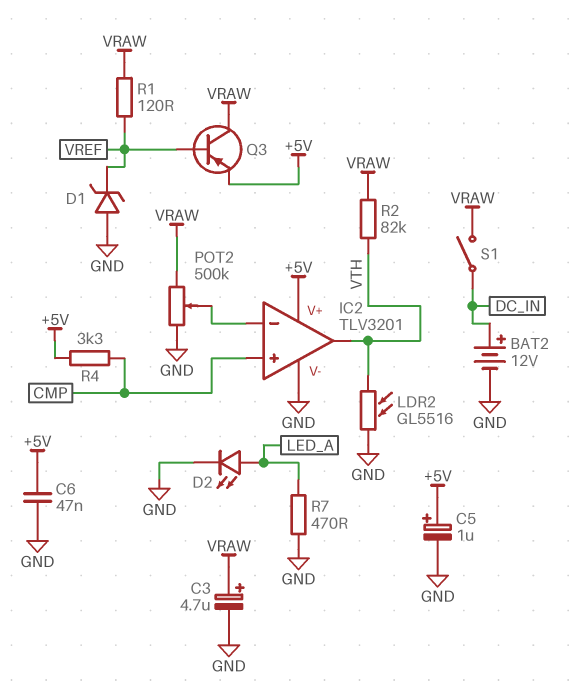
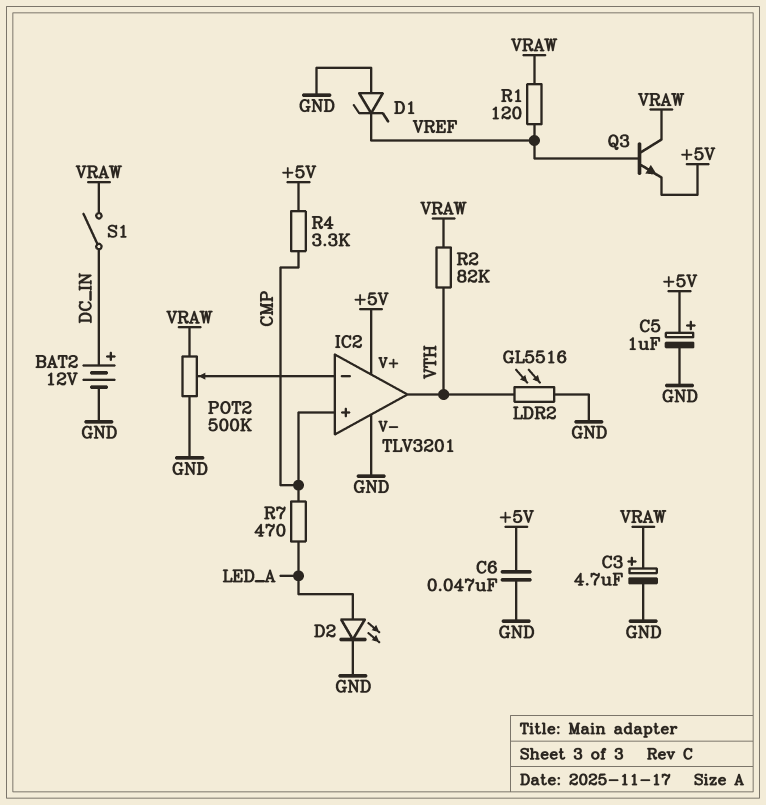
Q3: PNP (B VREF, C VRAW, E +5V) -> NPN (B VREF, C VRAW, E +5V)
R7: 470 (GND, LED_A) -> 470 (CMP, LED_A)

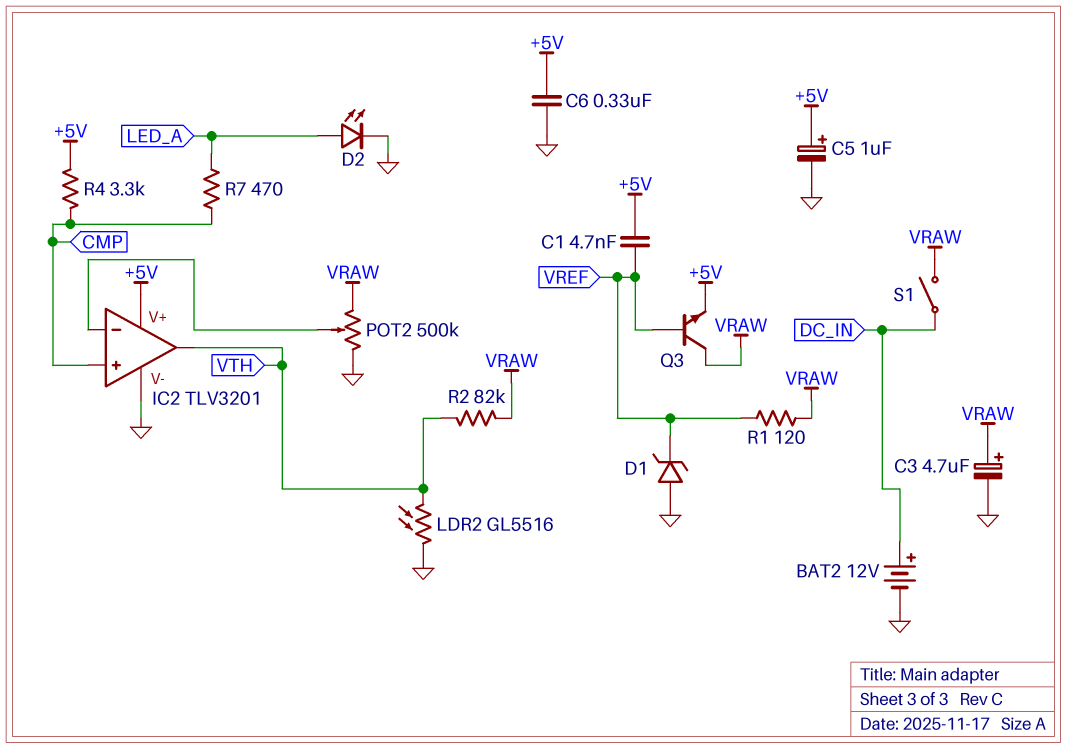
C1: none -> 4.7nF (+5V, VREF)
C6: 47nF (+5V, GND) -> 330nF (+5V, GND)

